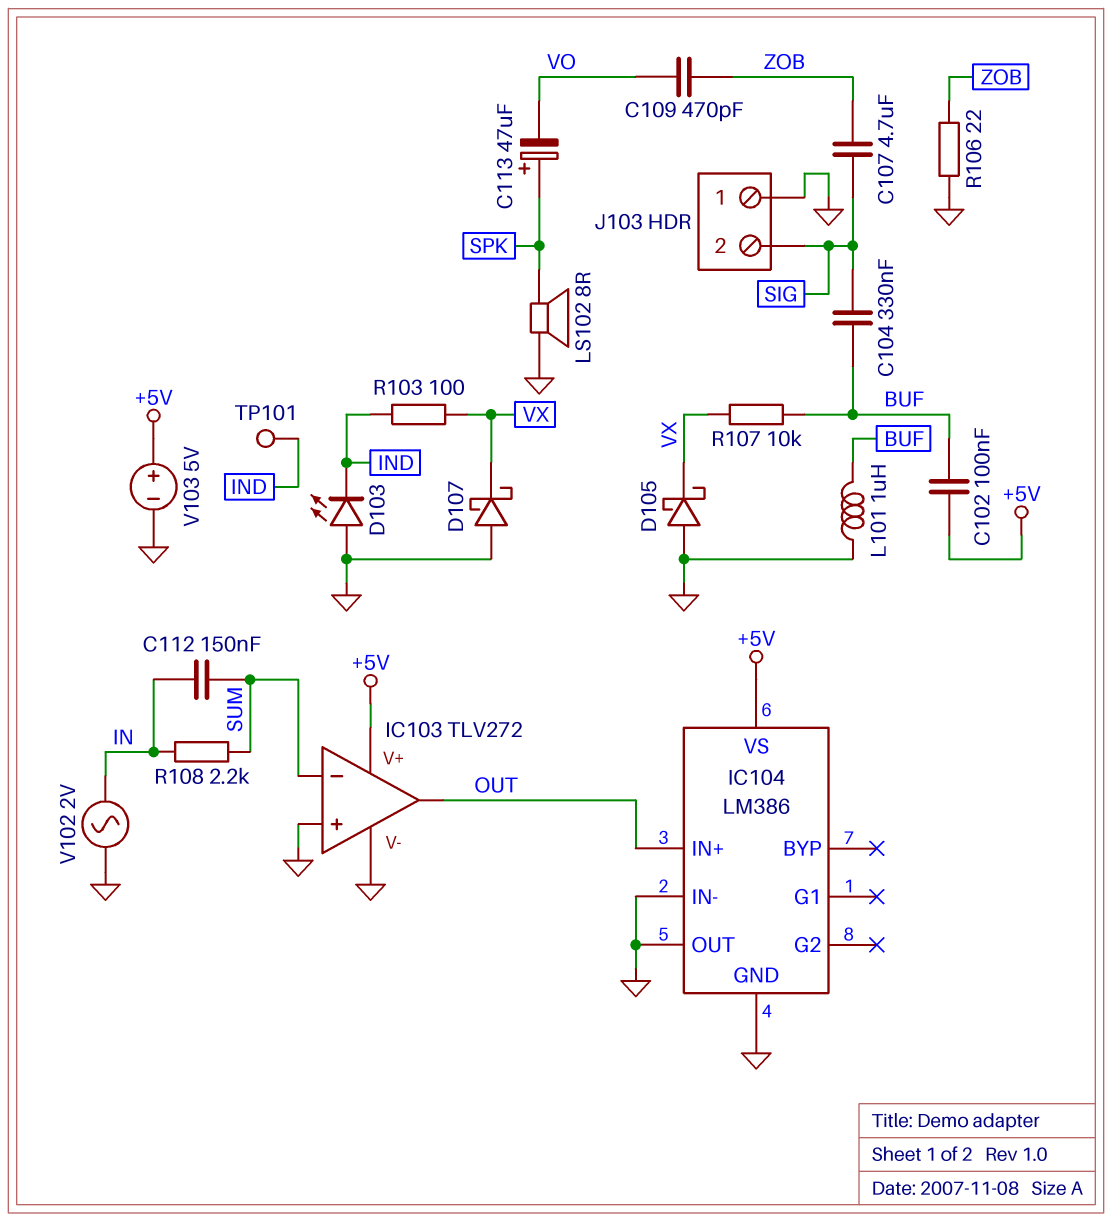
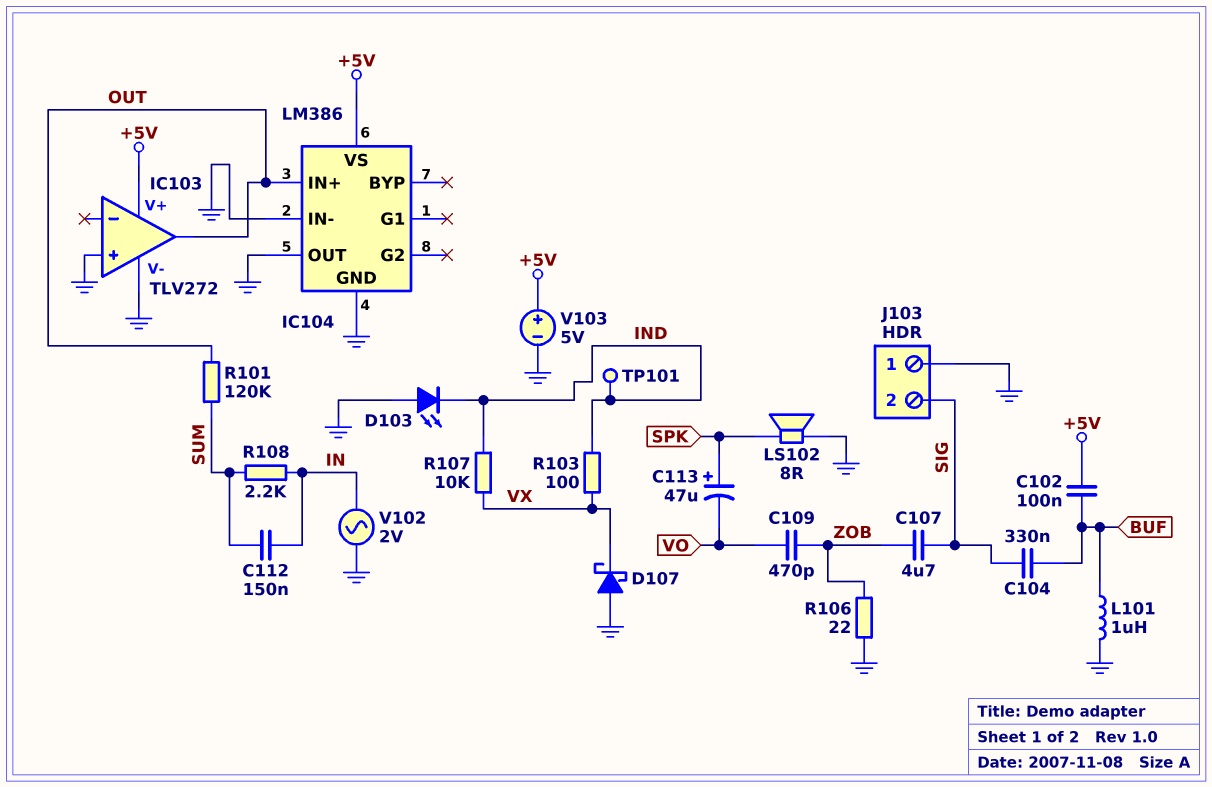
D105: schottky (A GND, K VX) -> none
IC103 pin in-: SUM -> none
R101: none -> 120k (OUT, SUM)
R107: 10k (BUF, VX) -> 10k (IND, VX)

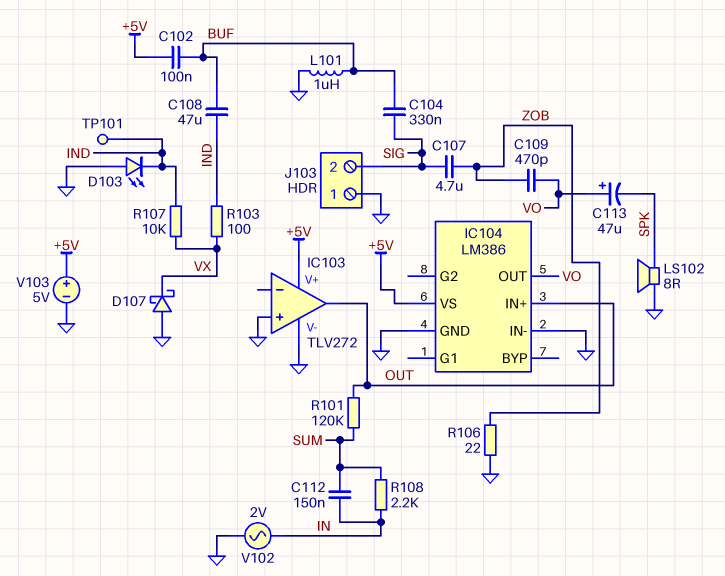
C108: none -> 47uF (BUF, IND)
C113: 47uF (plus SPK, minus VO) -> 47uF (plus VO, minus SPK)
IC104 pin OUT: GND -> VO

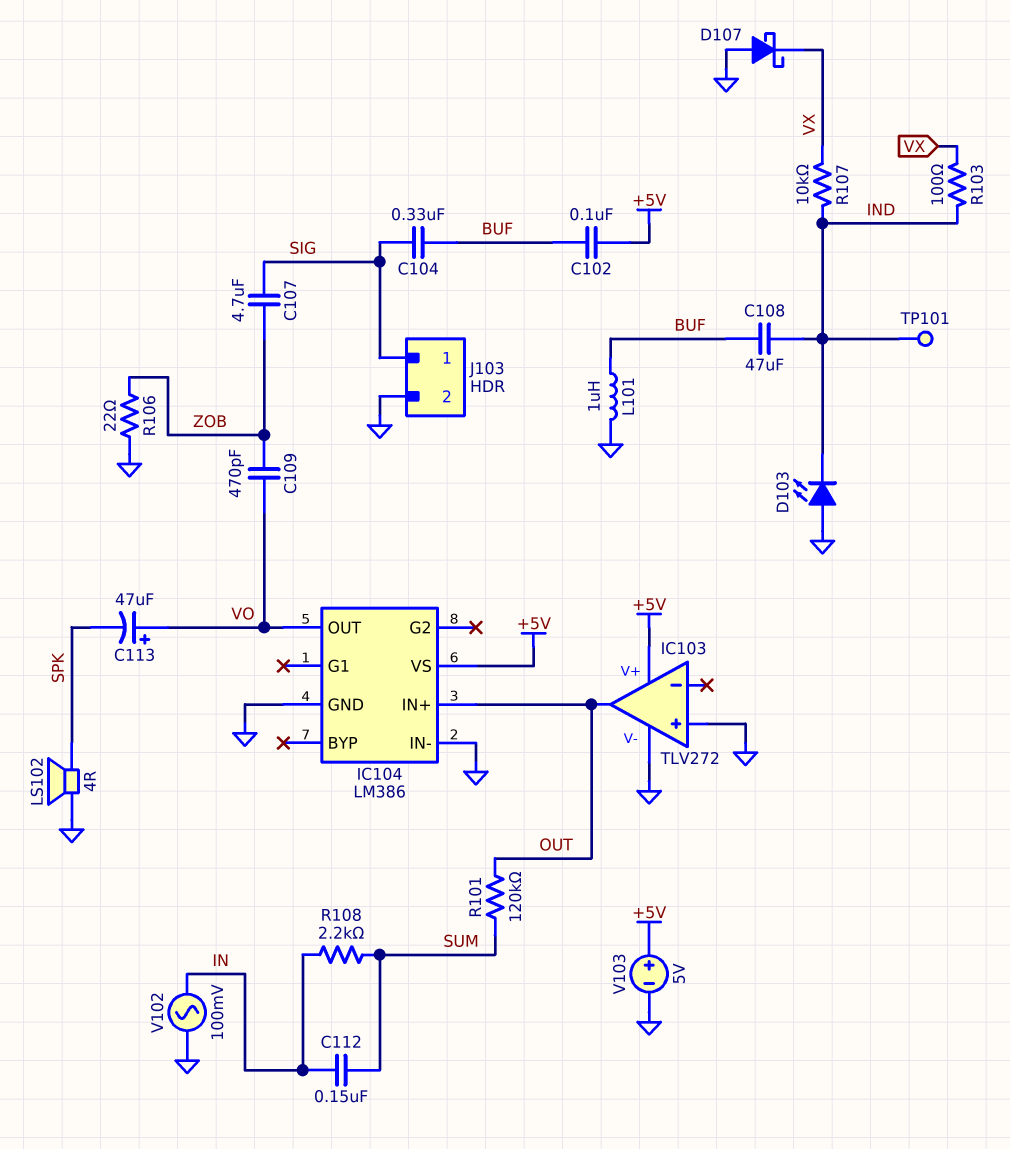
J103 pin 1: GND -> SIG
J103 pin 2: SIG -> GND
LS102: speaker 8R (GND, SPK) -> speaker 4R (GND, SPK)
V102: AC 2V (GND, IN) -> AC 100mV (GND, IN)

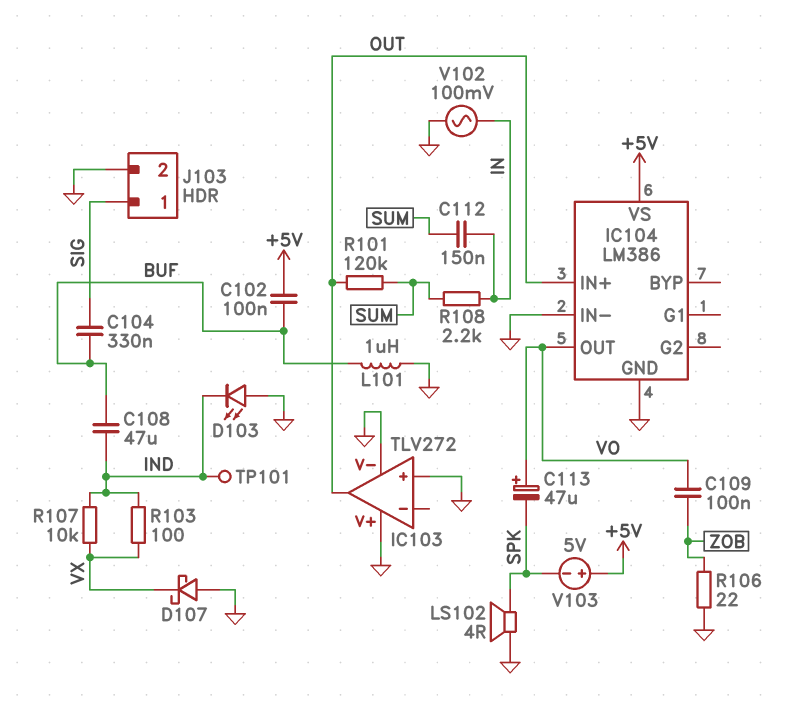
C107: 4.7uF (SIG, ZOB) -> none
C109: 470pF (VO, ZOB) -> 100nF (VO, ZOB)
IC103 pin V+: +5V -> GND
V103: 5V (plus +5V, minus GND) -> 5V (plus +5V, minus SPK)

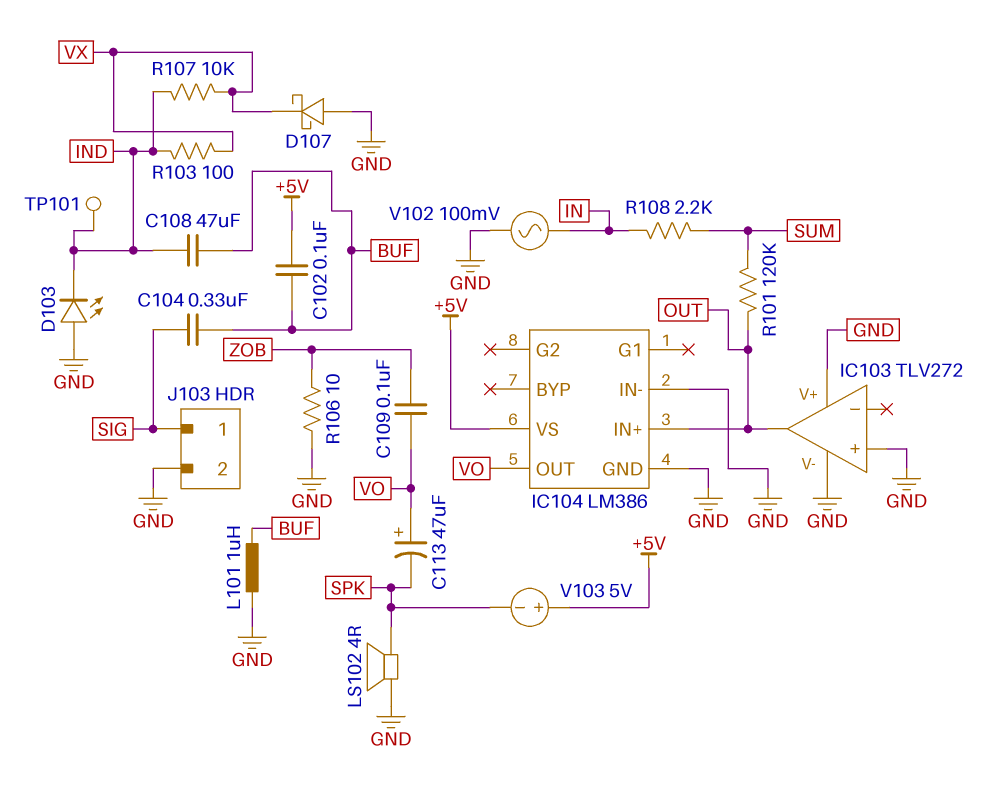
C112: 150nF (IN, SUM) -> none
R106: 22 (GND, ZOB) -> 10 (GND, ZOB)

